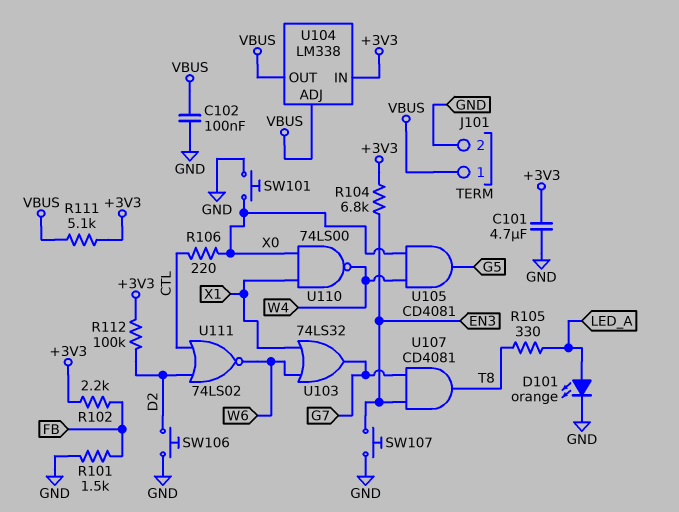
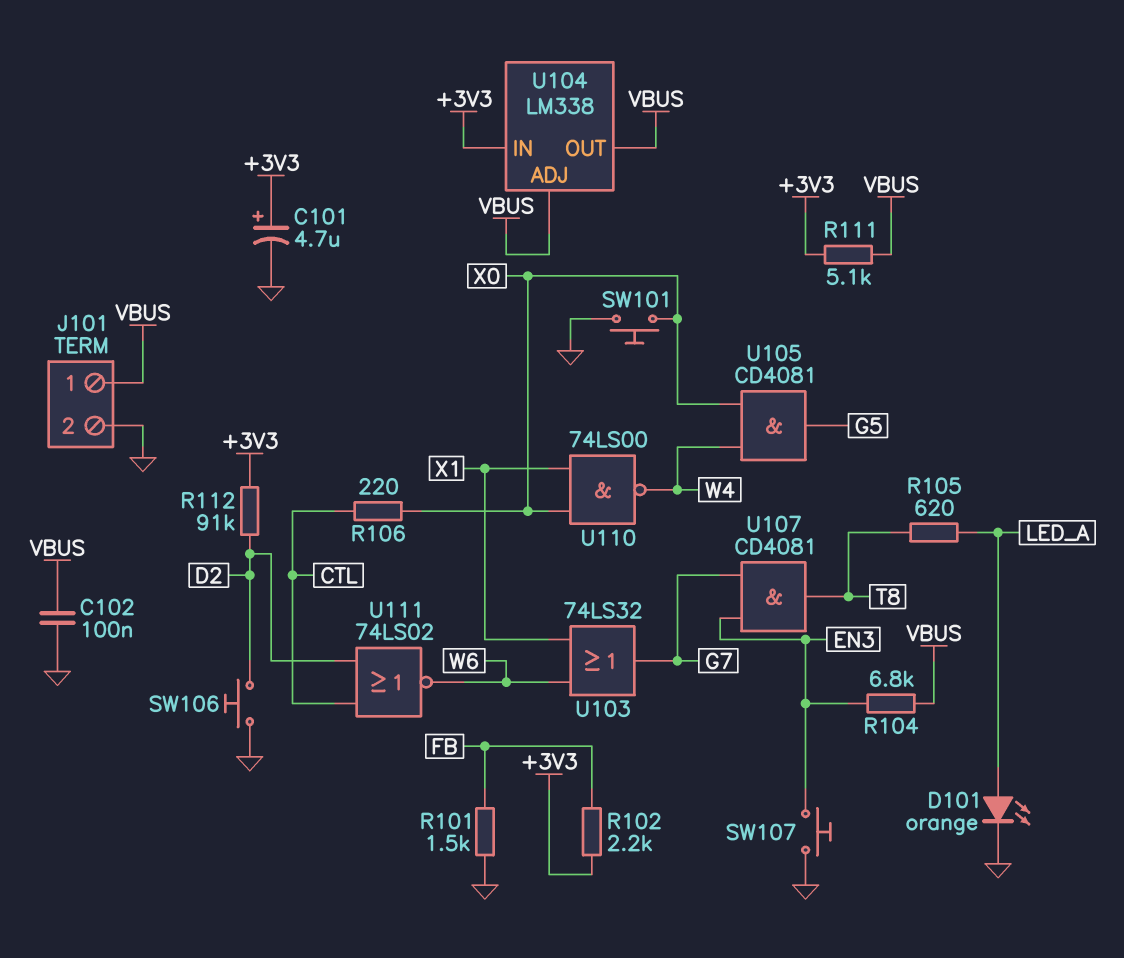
C101: 4.7uF (+3V3, GND) -> 4.7uF (plus +3V3, minus GND)
R104: 6.8k (+3V3, EN3) -> 6.8k (EN3, VBUS)
R105: 330 (LED_A, T8) -> 620 (LED_A, T8)
R112: 100k (+3V3, D2) -> 91k (+3V3, D2)

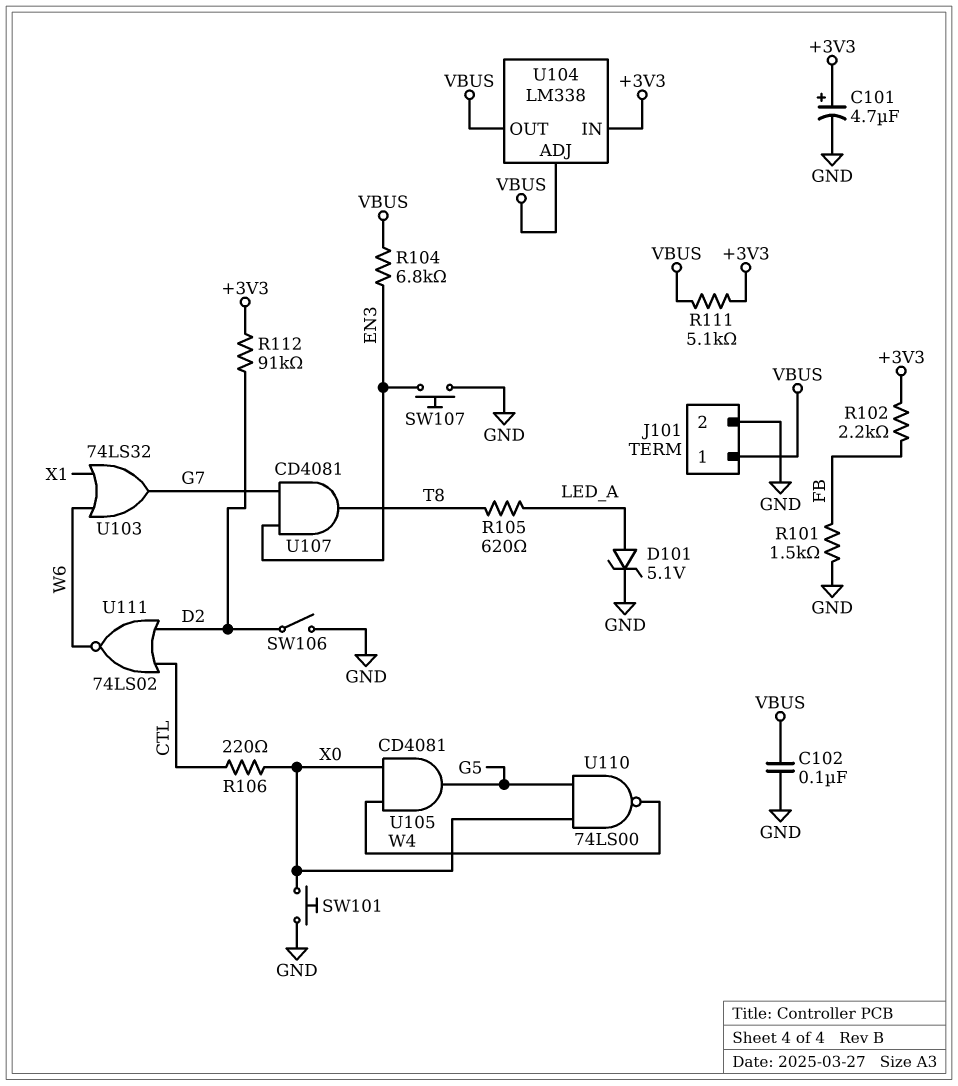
D101: LED orange (A LED_A, K GND) -> zener 5.1V (A LED_A, K GND)
SW106: button (D2, GND) -> switch (D2, GND)
U110: NAND 74LS00 (in X0, in X1, out W4) -> NAND 74LS00 (in G5, in X0, out W4)

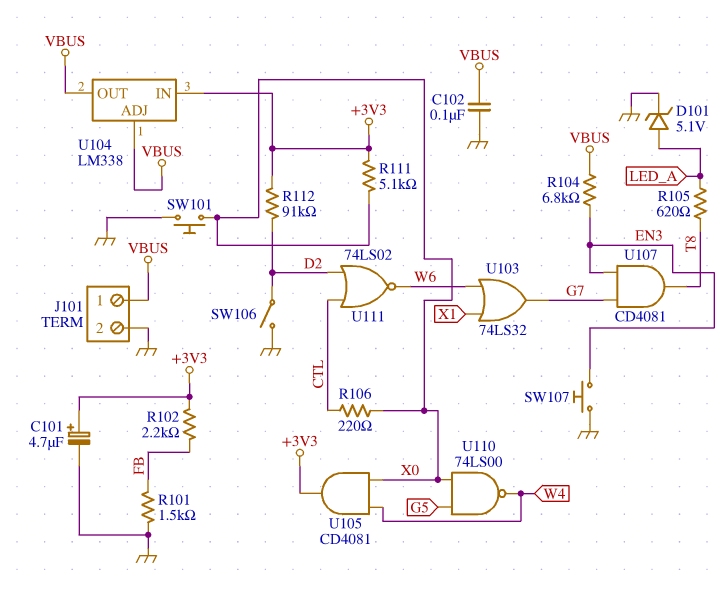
R111: 5.1k (+3V3, VBUS) -> 5.1k (+3V3, X0)
U105: AND CD4081 (in W4, in X0, out G5) -> AND CD4081 (in W4, in X0, out +3V3)

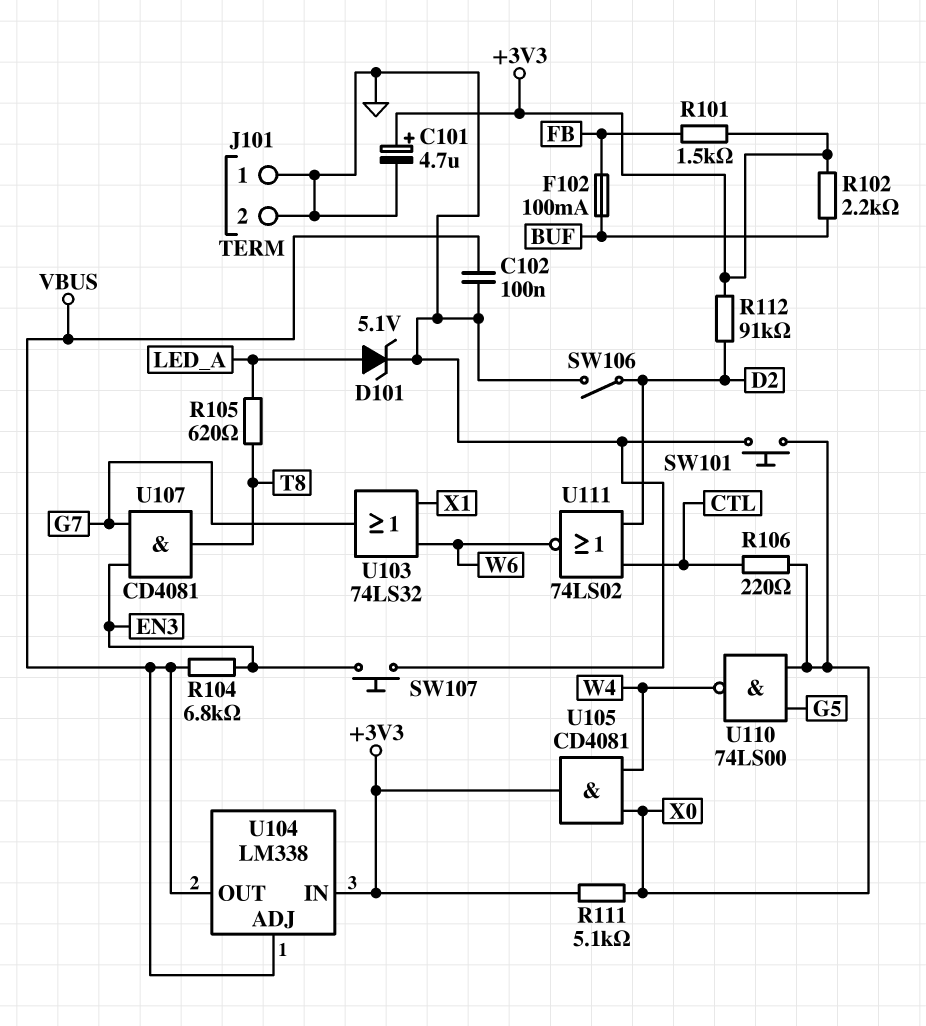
F102: none -> 100mA (BUF, FB)
J101 pin 1: VBUS -> GND
R101: 1.5k (FB, GND) -> 1.5k (+3V3, FB)
R102: 2.2k (+3V3, FB) -> 2.2k (+3V3, BUF)

